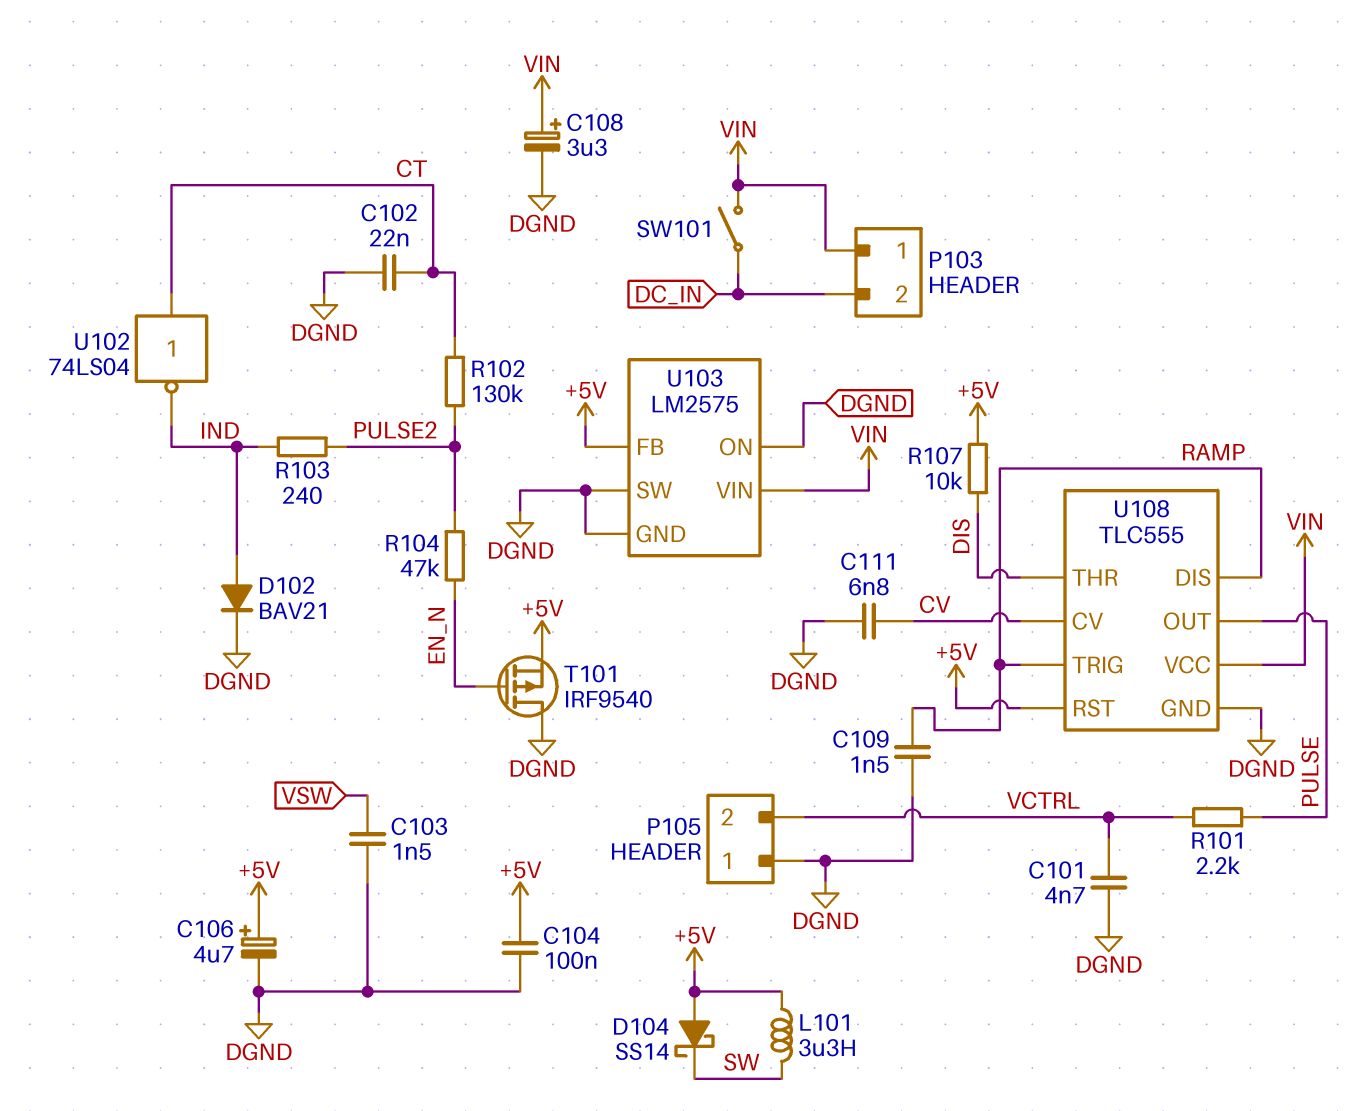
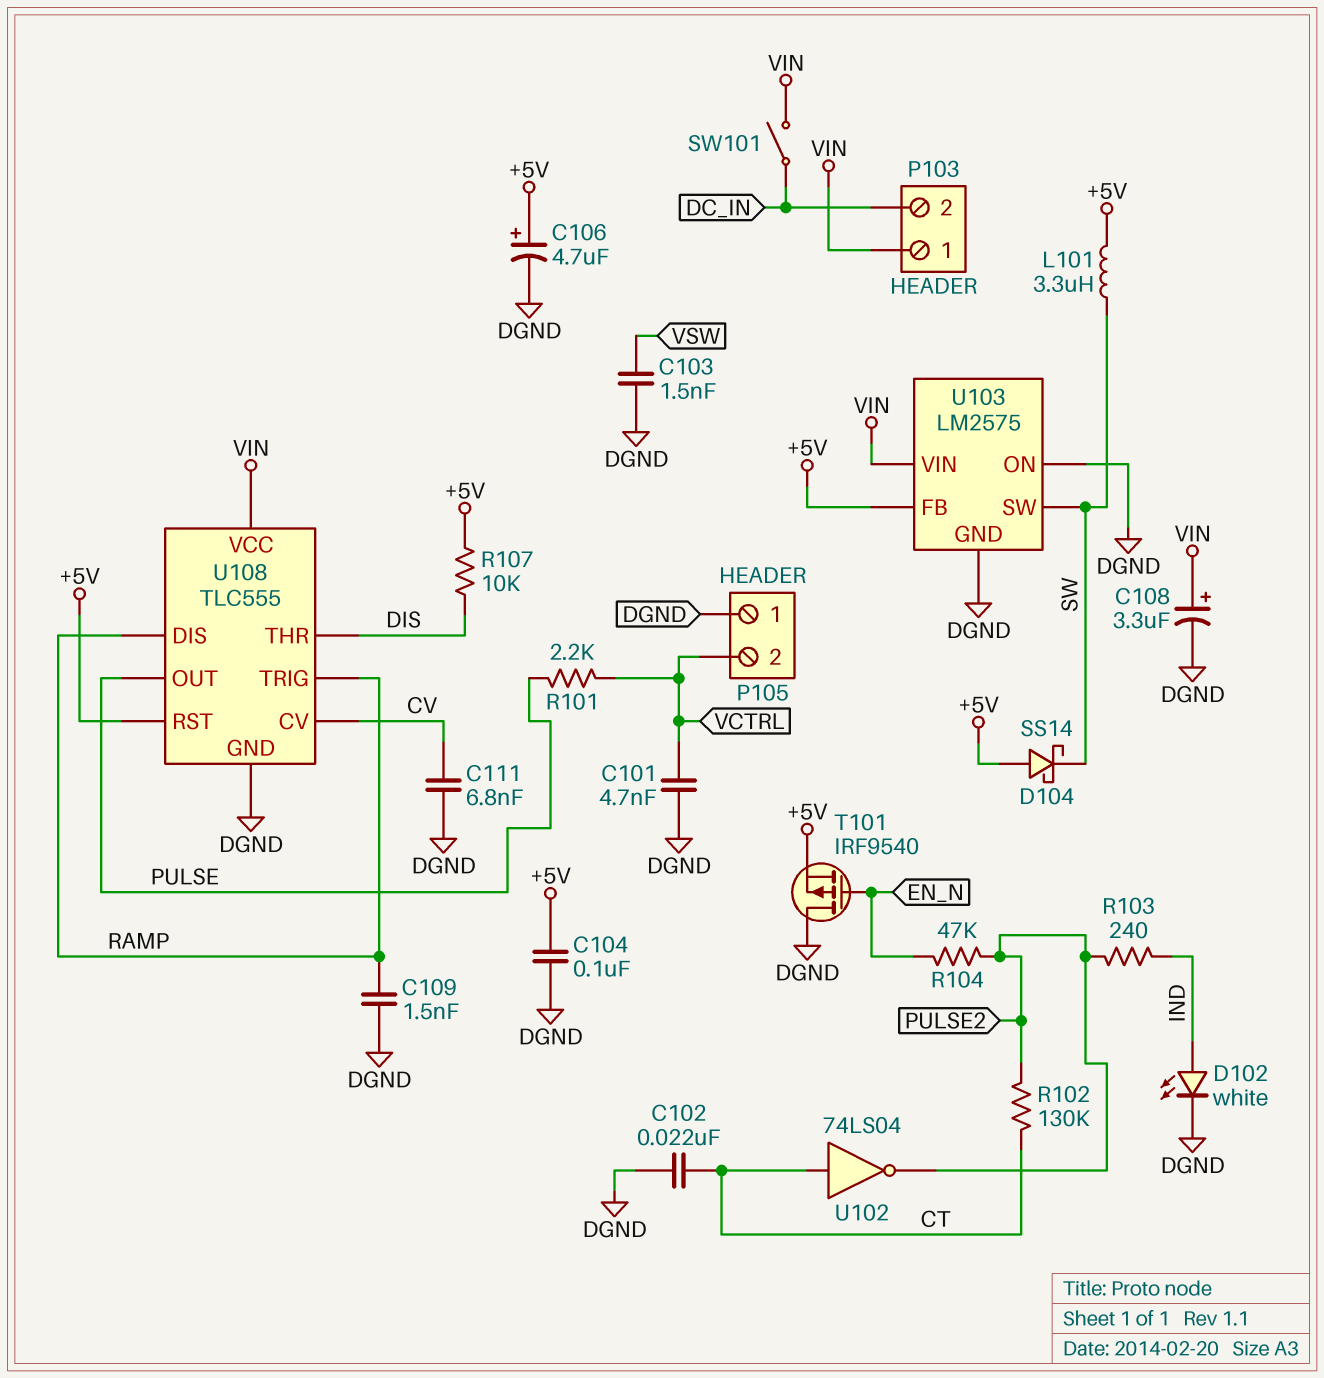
D102: diode BAV21 (A IND, K DGND) -> LED white (A IND, K DGND)
U102: NOT 74LS04 (in CT, out IND) -> NOT 74LS04 (in CT, out PULSE2)
U103 pin SW: DGND -> SW

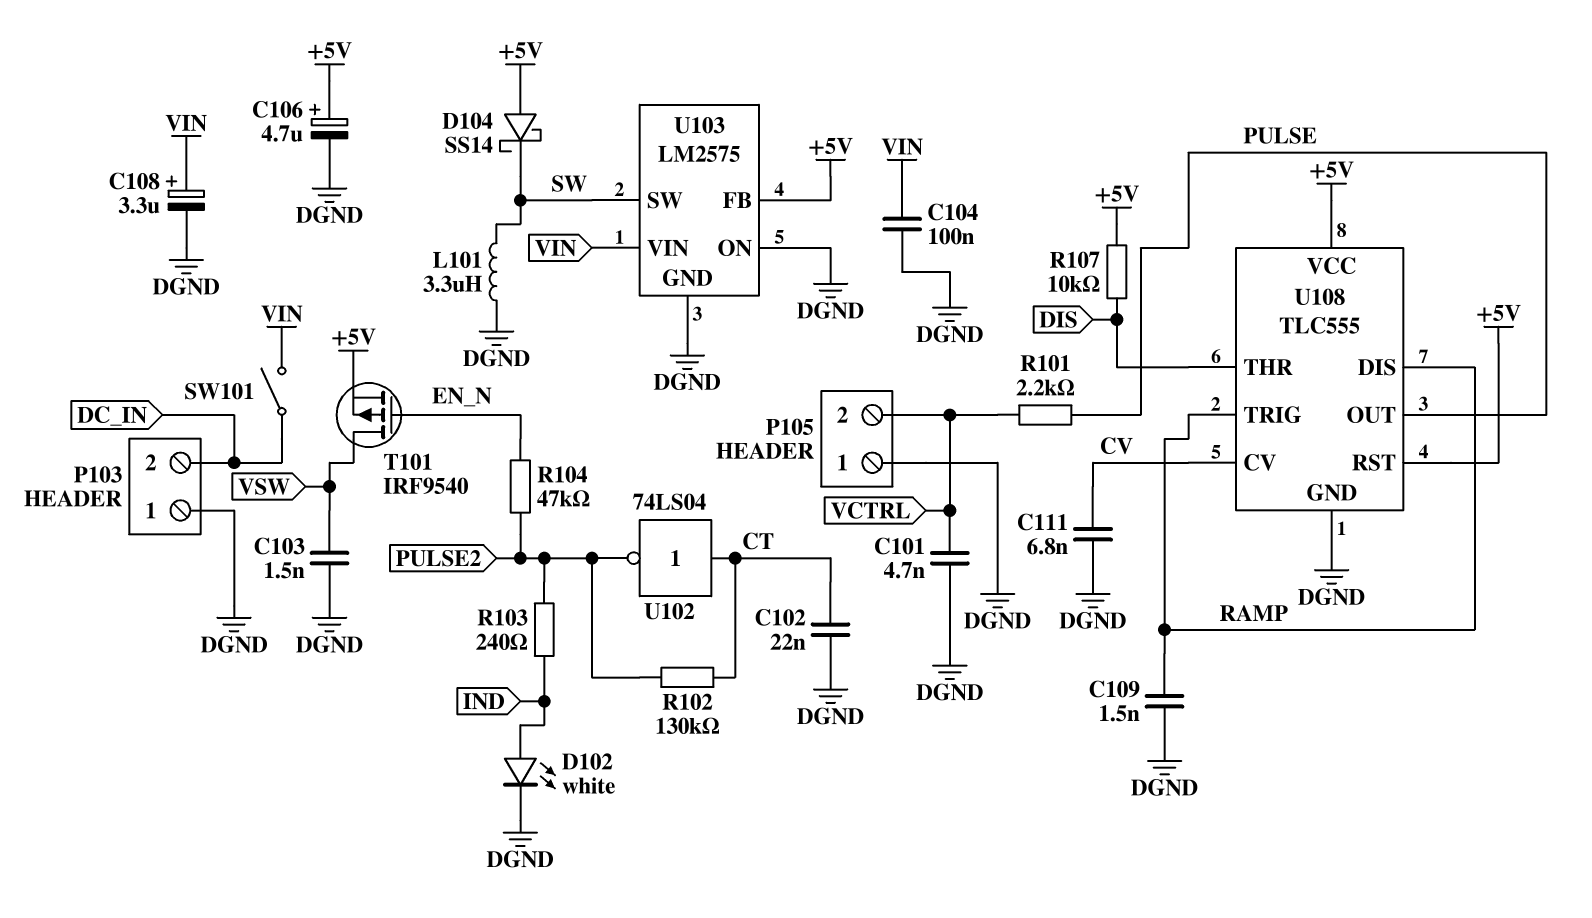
C104: 100nF (+5V, DGND) -> 100nF (DGND, VIN)
L101: 3.3uH (+5V, SW) -> 3.3uH (DGND, SW)
P103 pin 1: VIN -> DGND
T101: PMOS IRF9540 (G EN_N, D DGND, S +5V) -> PMOS IRF9540 (G EN_N, D VSW, S +5V)
U108 pin VCC: VIN -> +5V

